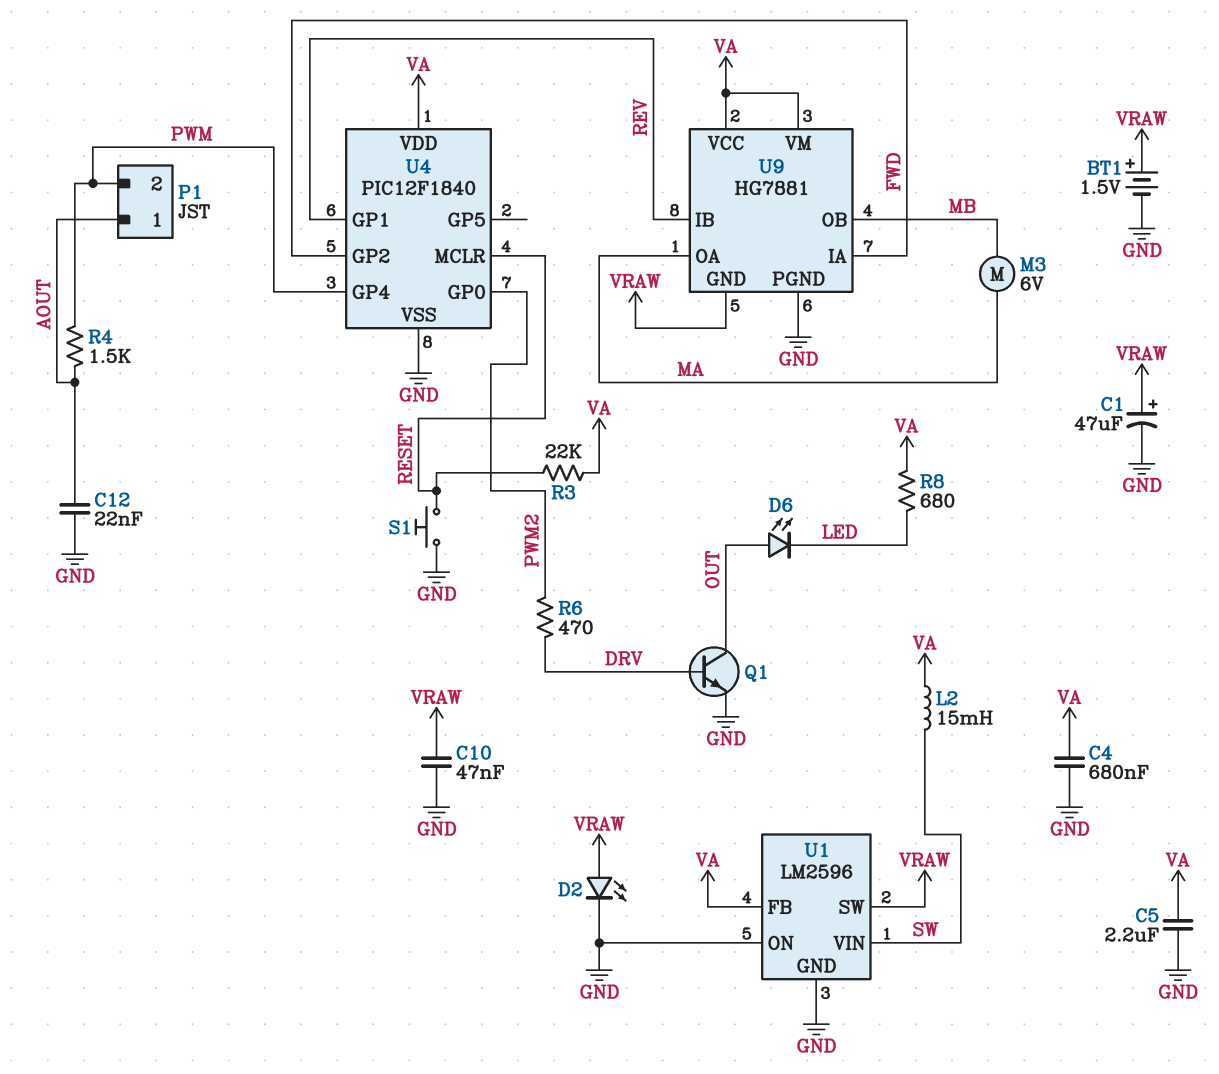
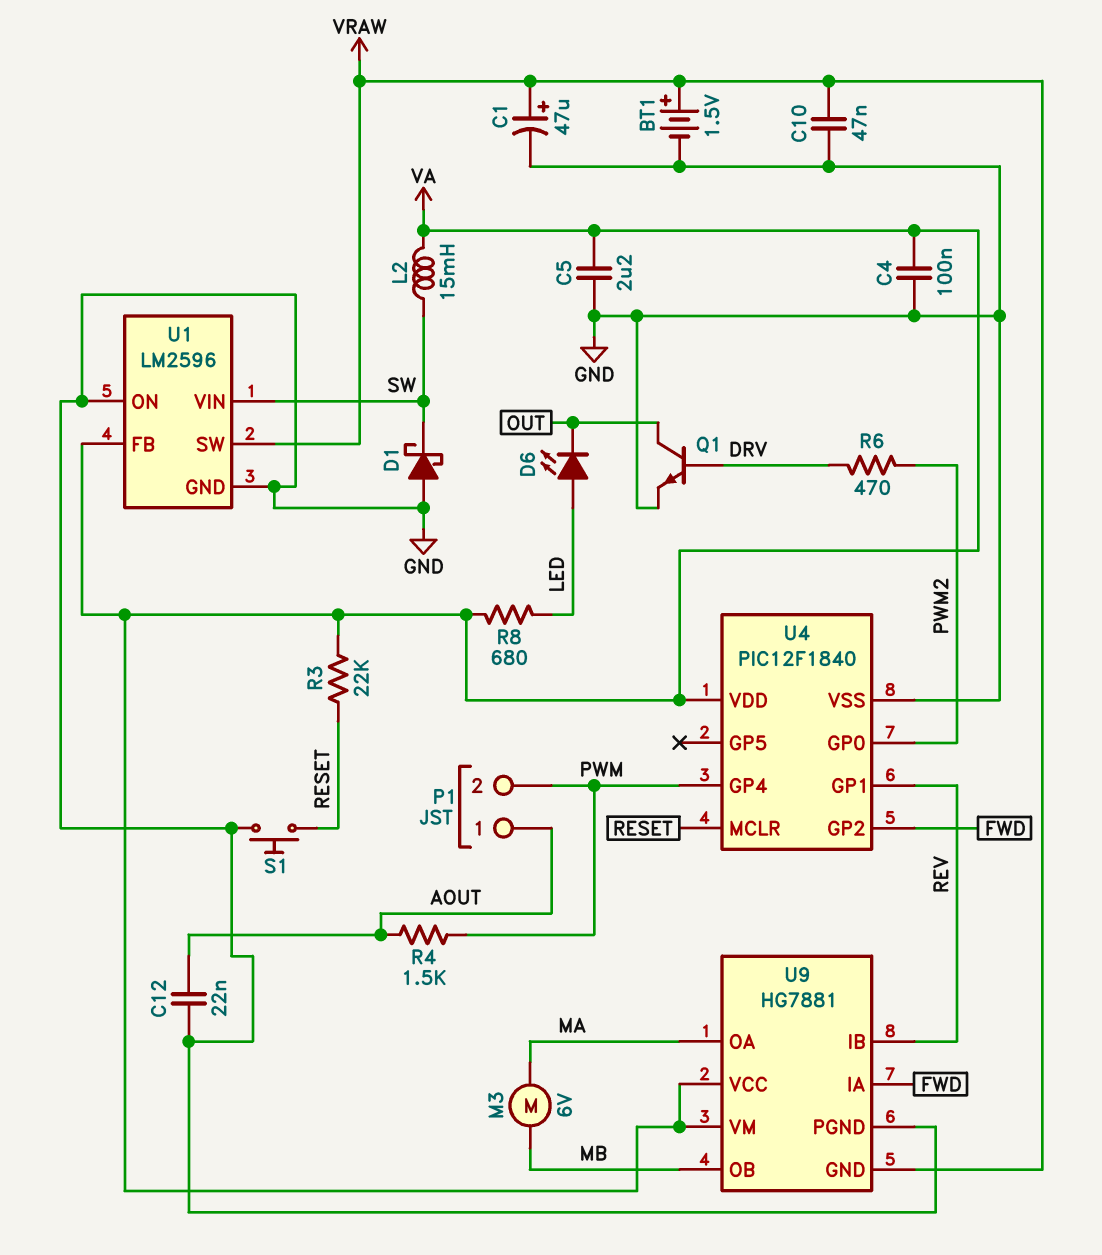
C4: 680nF (GND, VA) -> 100nF (GND, VA)
D1: none -> schottky (A GND, K SW)
D2: LED (A VRAW, K GND) -> none
D6: LED (A OUT, K LED) -> LED (A LED, K OUT)

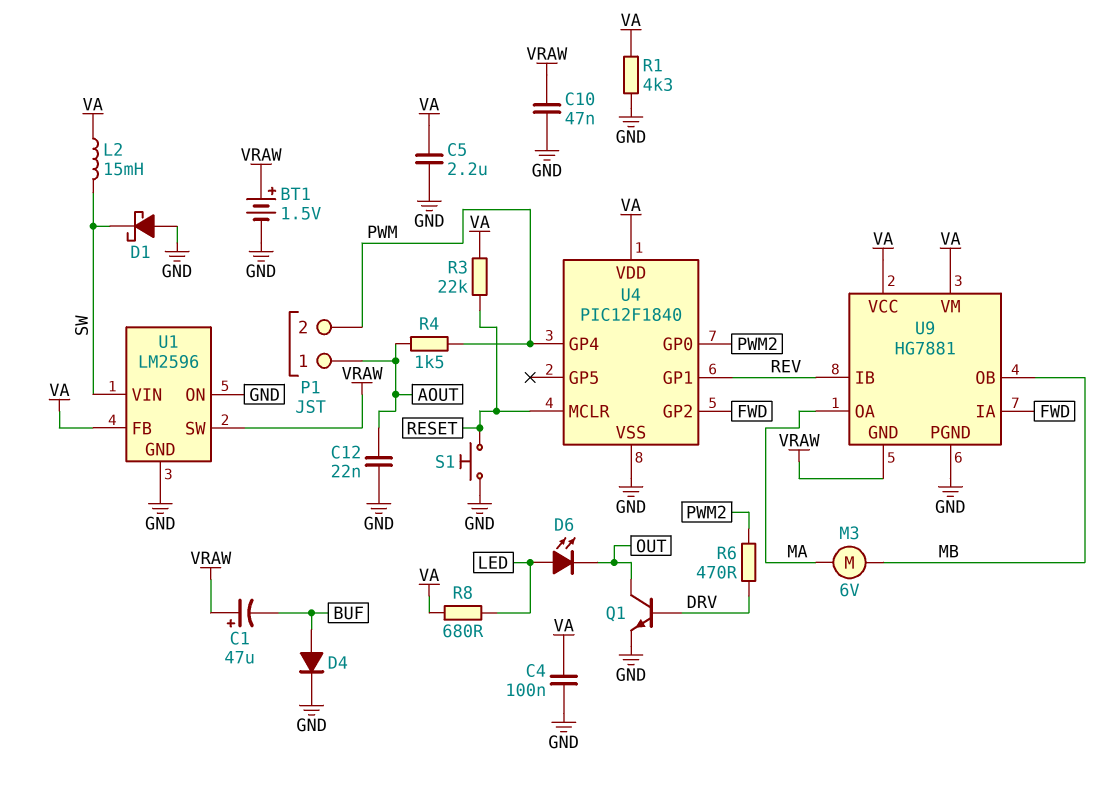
C1: 47uF (plus VRAW, minus GND) -> 47uF (plus VRAW, minus BUF)
D4: none -> diode (A BUF, K GND)
R1: none -> 4.3k (GND, VA)

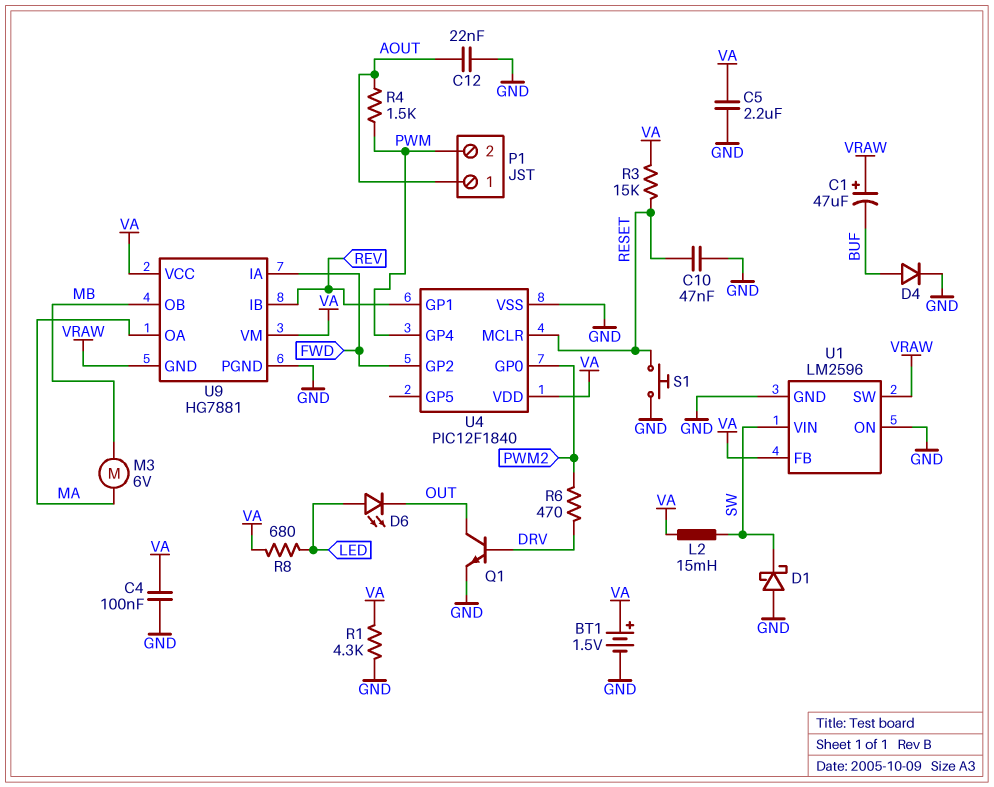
BT1: 1.5V (plus VRAW, minus GND) -> 1.5V (plus VA, minus GND)
C10: 47nF (GND, VRAW) -> 47nF (GND, RESET)
R3: 22k (RESET, VA) -> 15k (RESET, VA)

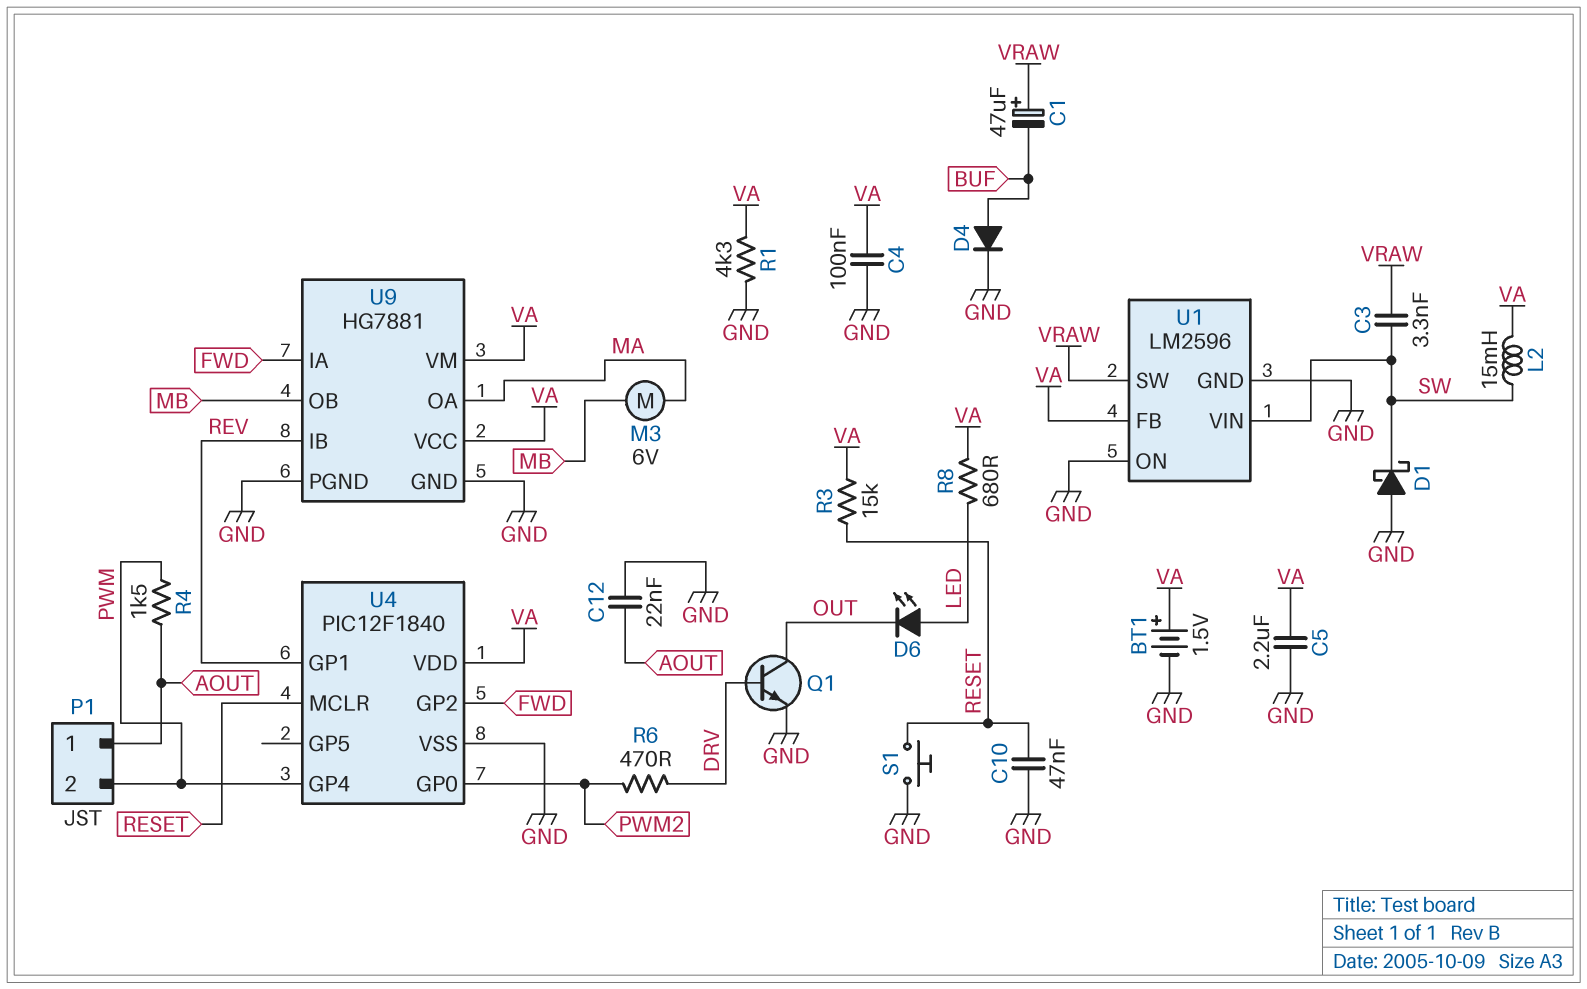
C3: none -> 3.3nF (SW, VRAW)
U9 pin GND: VRAW -> GND

